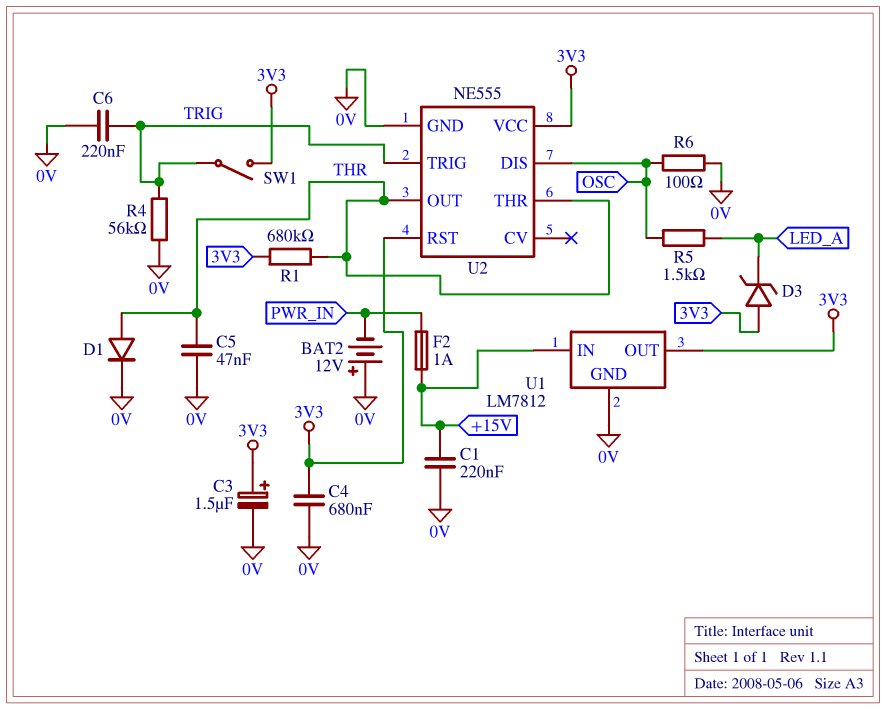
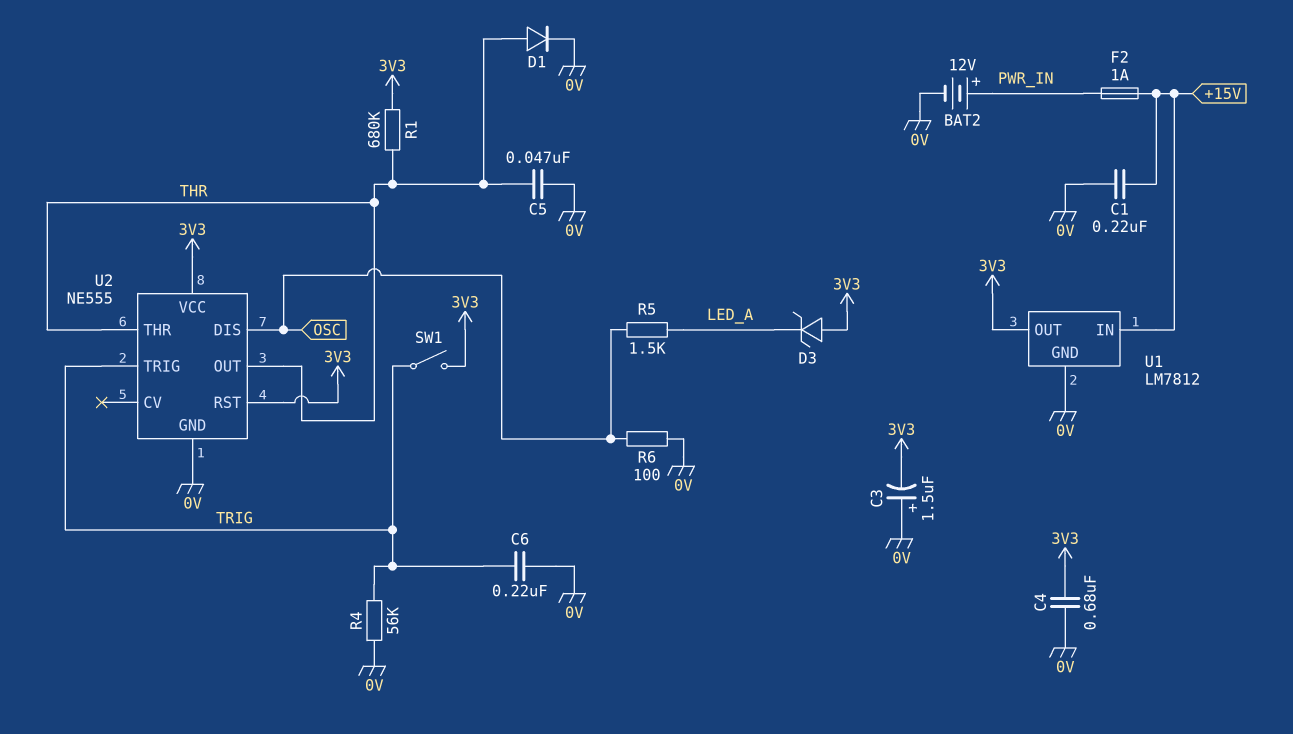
BAT2: 12V (plus 0V, minus PWR_IN) -> 12V (plus PWR_IN, minus 0V)
C3: 1.5uF (plus 3V3, minus 0V) -> 1.5uF (plus 0V, minus 3V3)

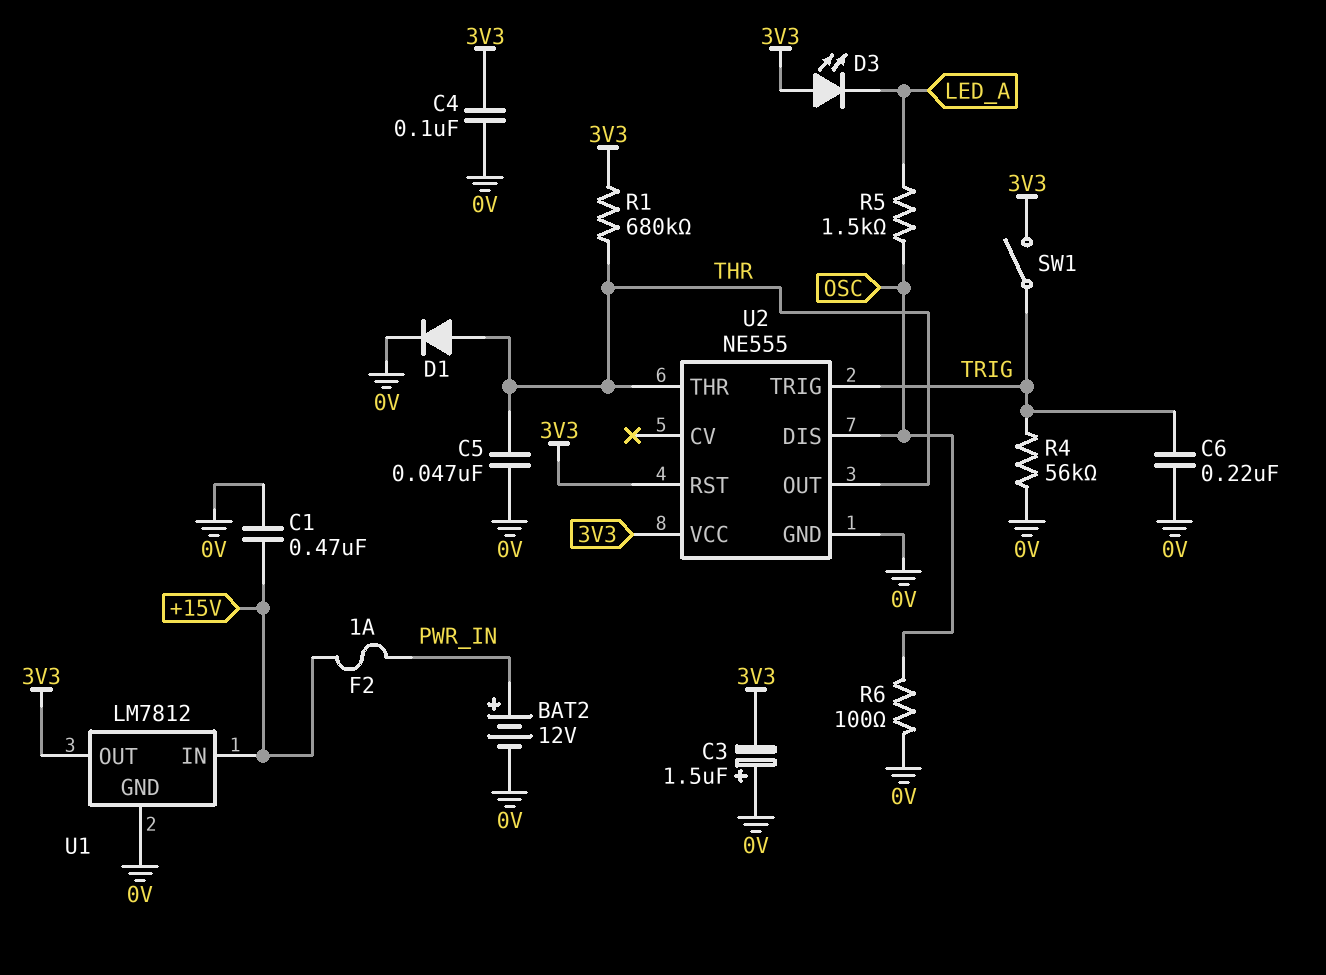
C1: 220nF (+15V, 0V) -> 470nF (+15V, 0V)
C4: 680nF (0V, 3V3) -> 100nF (0V, 3V3)
D3: zener (A 3V3, K LED_A) -> LED (A 3V3, K LED_A)

